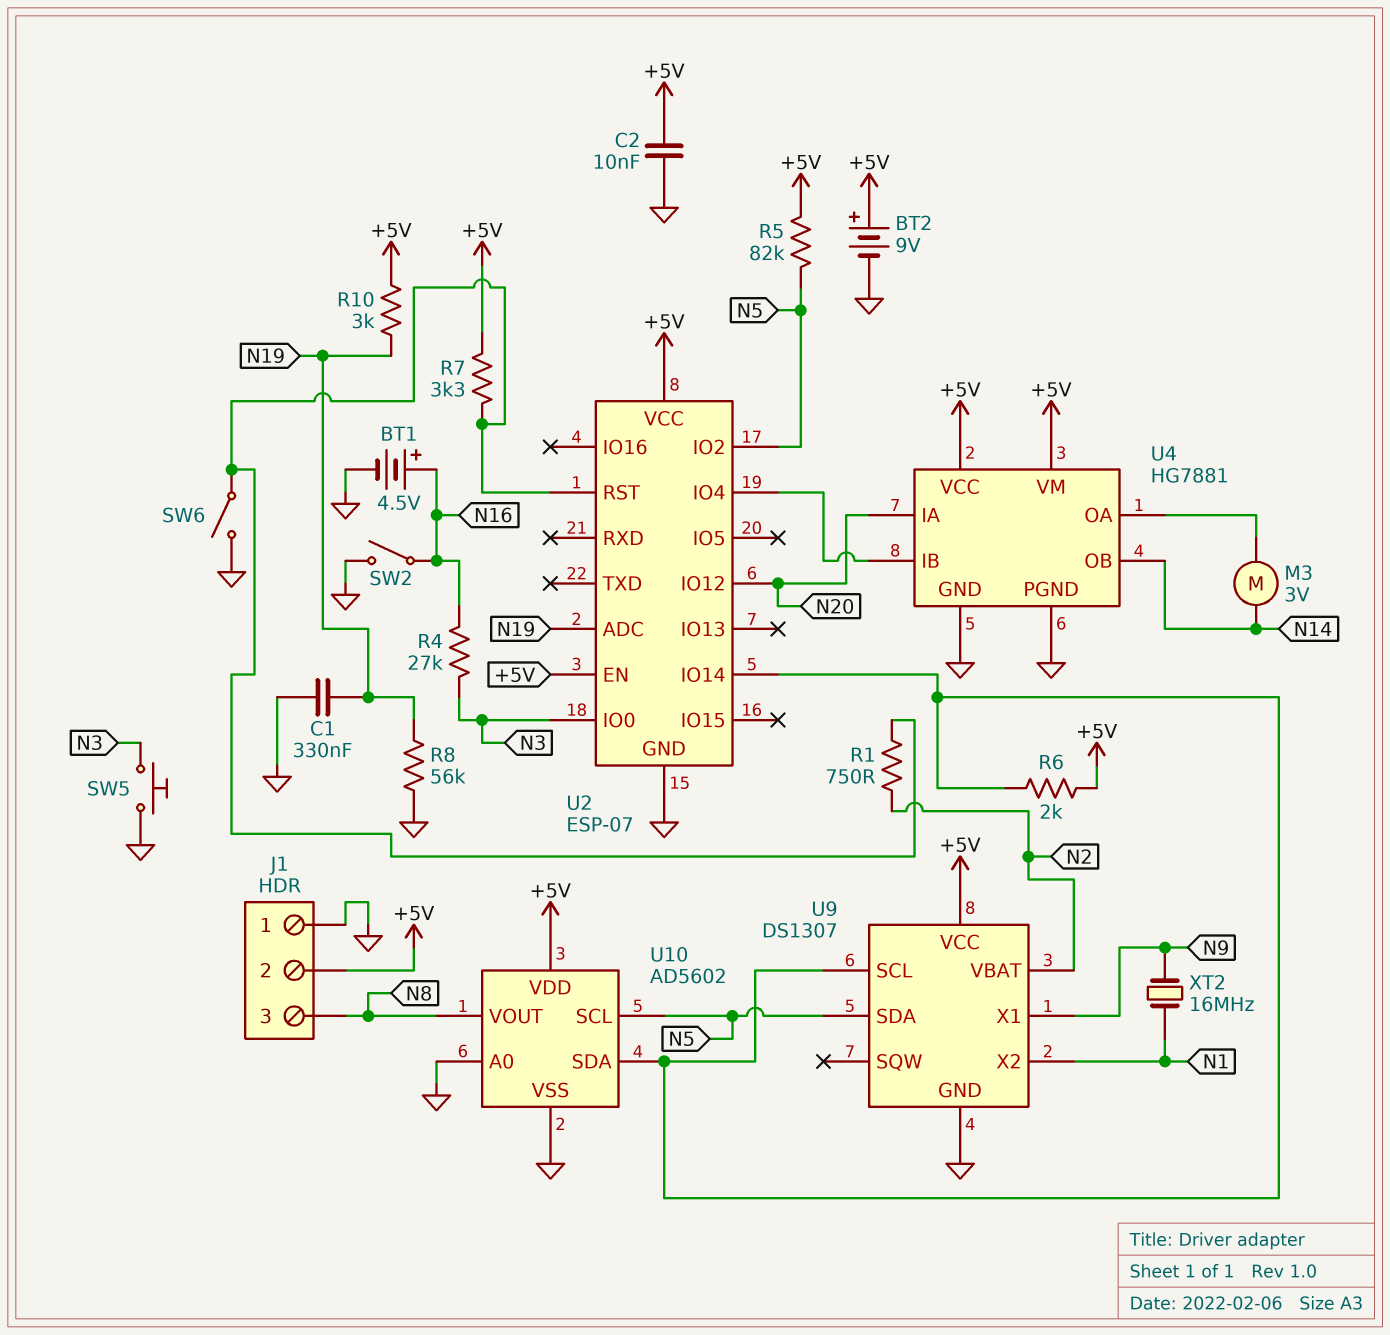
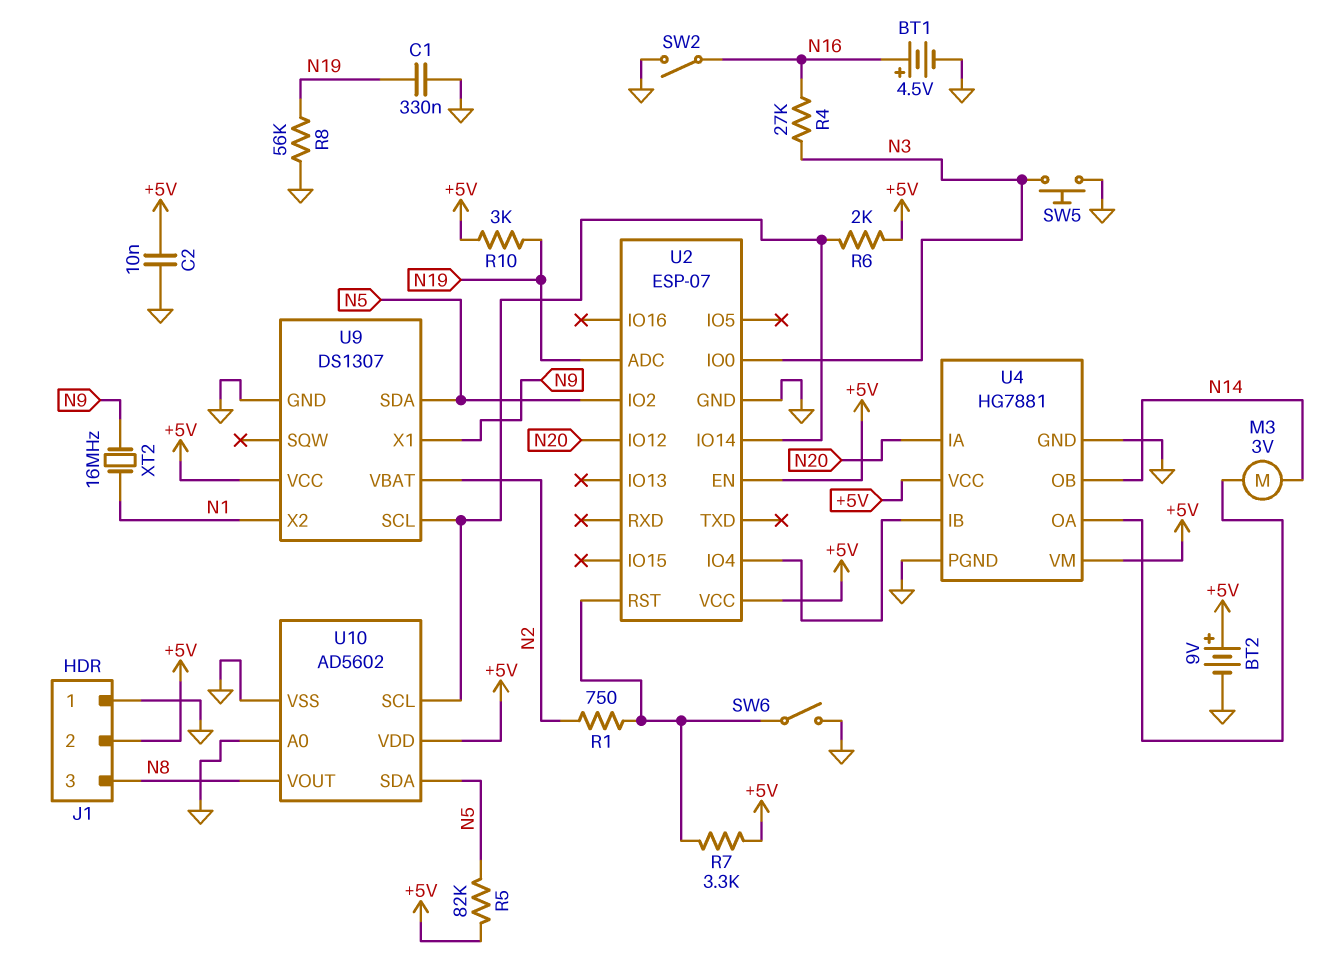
U10 pin SCL: N5 -> U2/IO14
U10 pin SDA: U2/IO14 -> N5

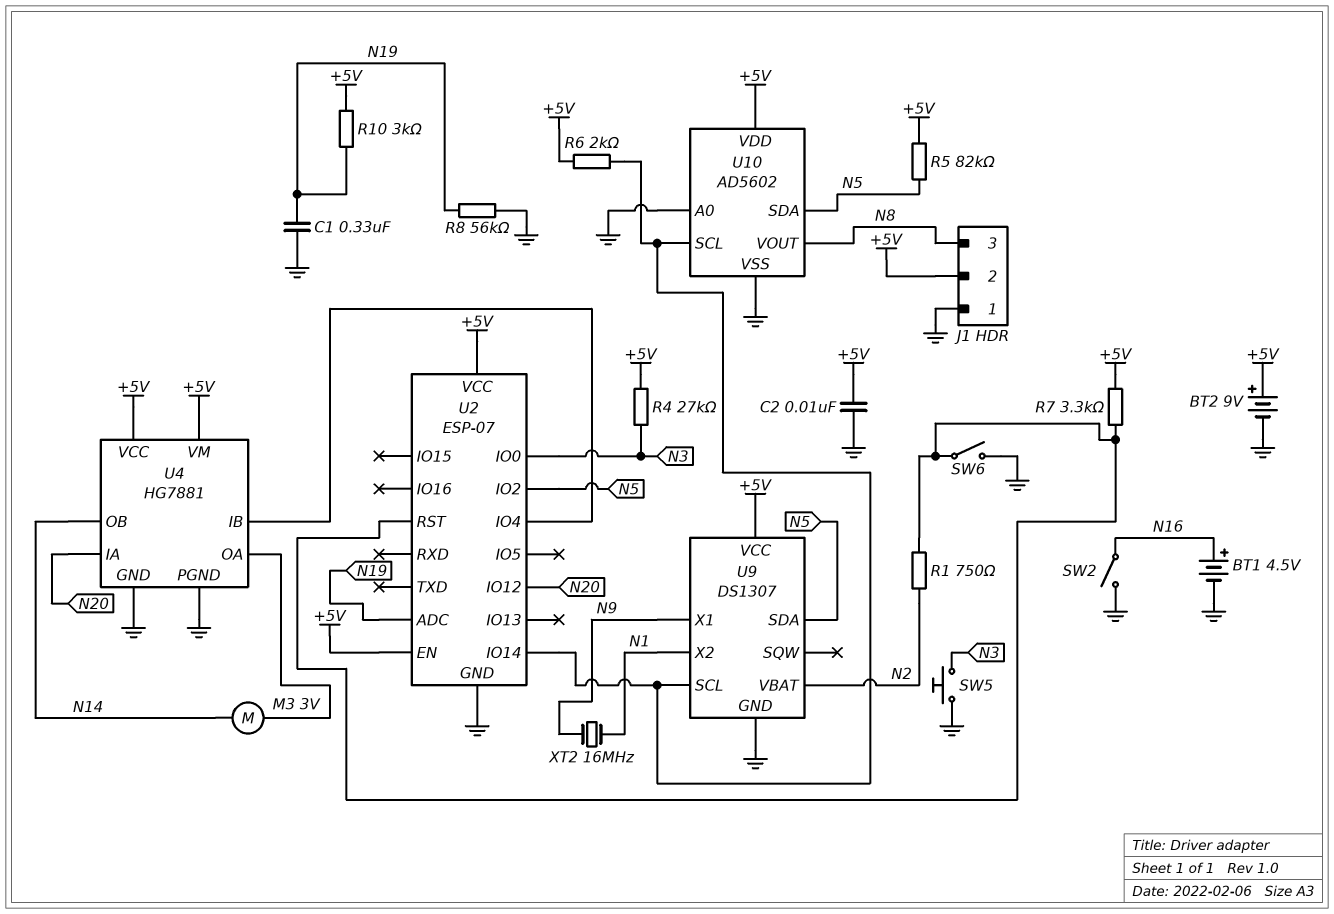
R4: 27k (N3, N16) -> 27k (+5V, N3)

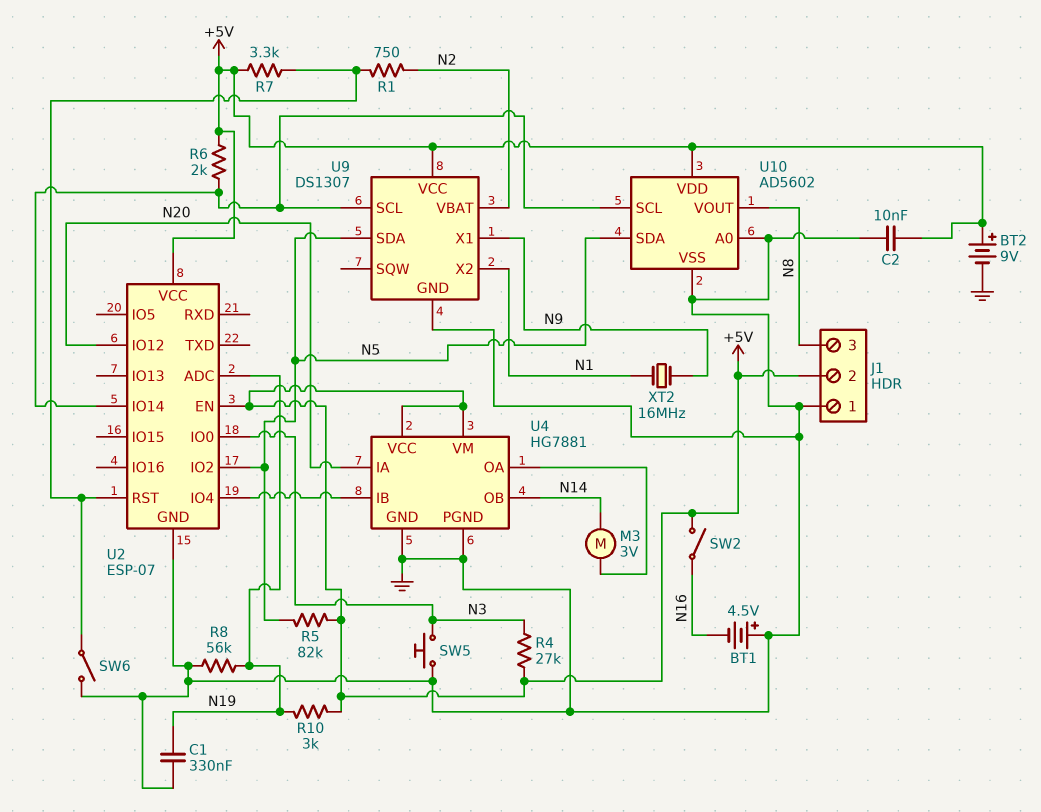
BT1: 4.5V (plus N16, minus GND) -> 4.5V (plus GND, minus N16)
SW2: switch (GND, N16) -> switch (+5V, N16)

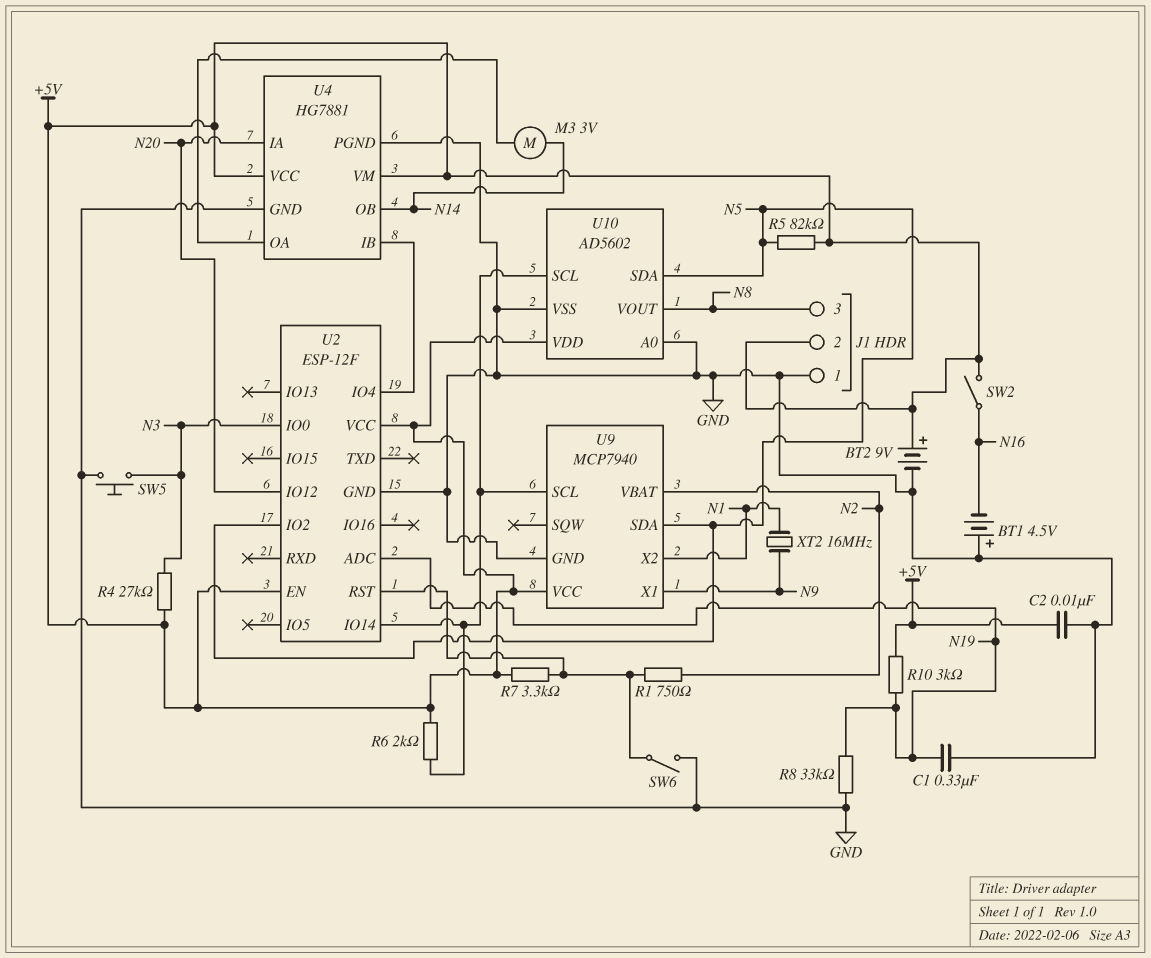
R8: 56k (GND, N19) -> 33k (GND, N19)
U2: ESP-07 -> ESP-12F
U9: DS1307 -> MCP7940

